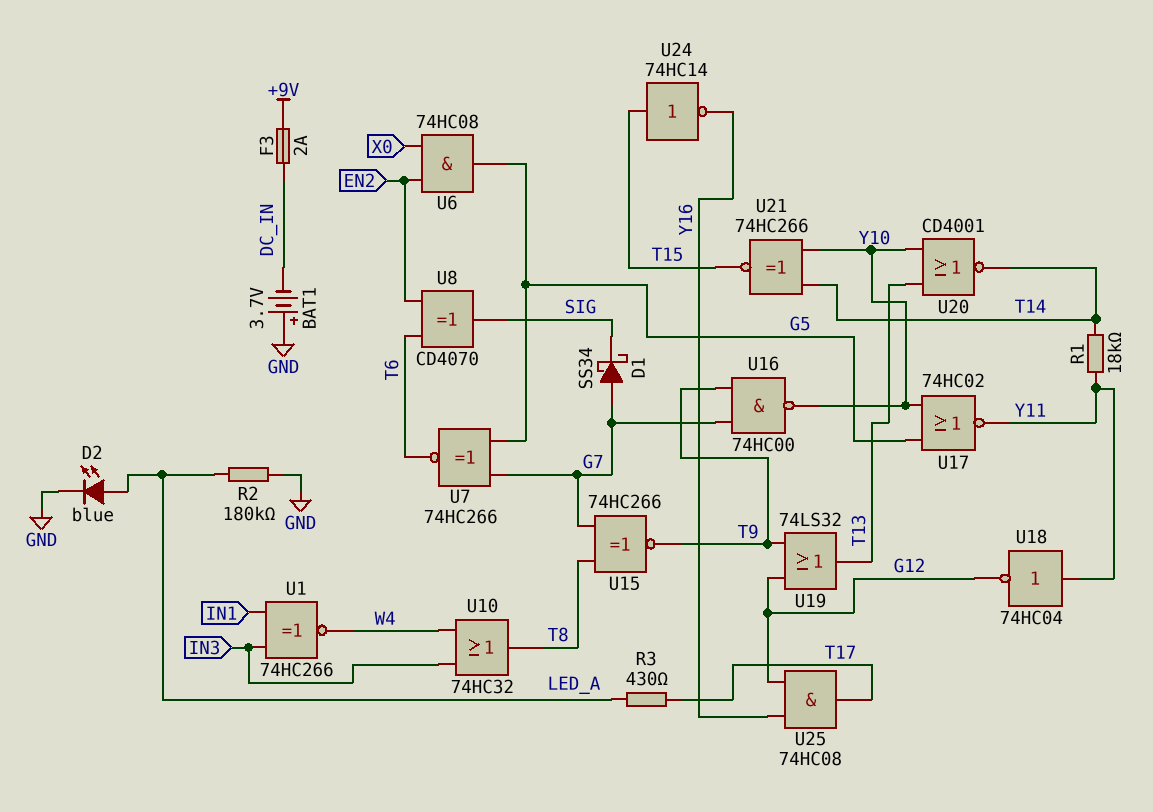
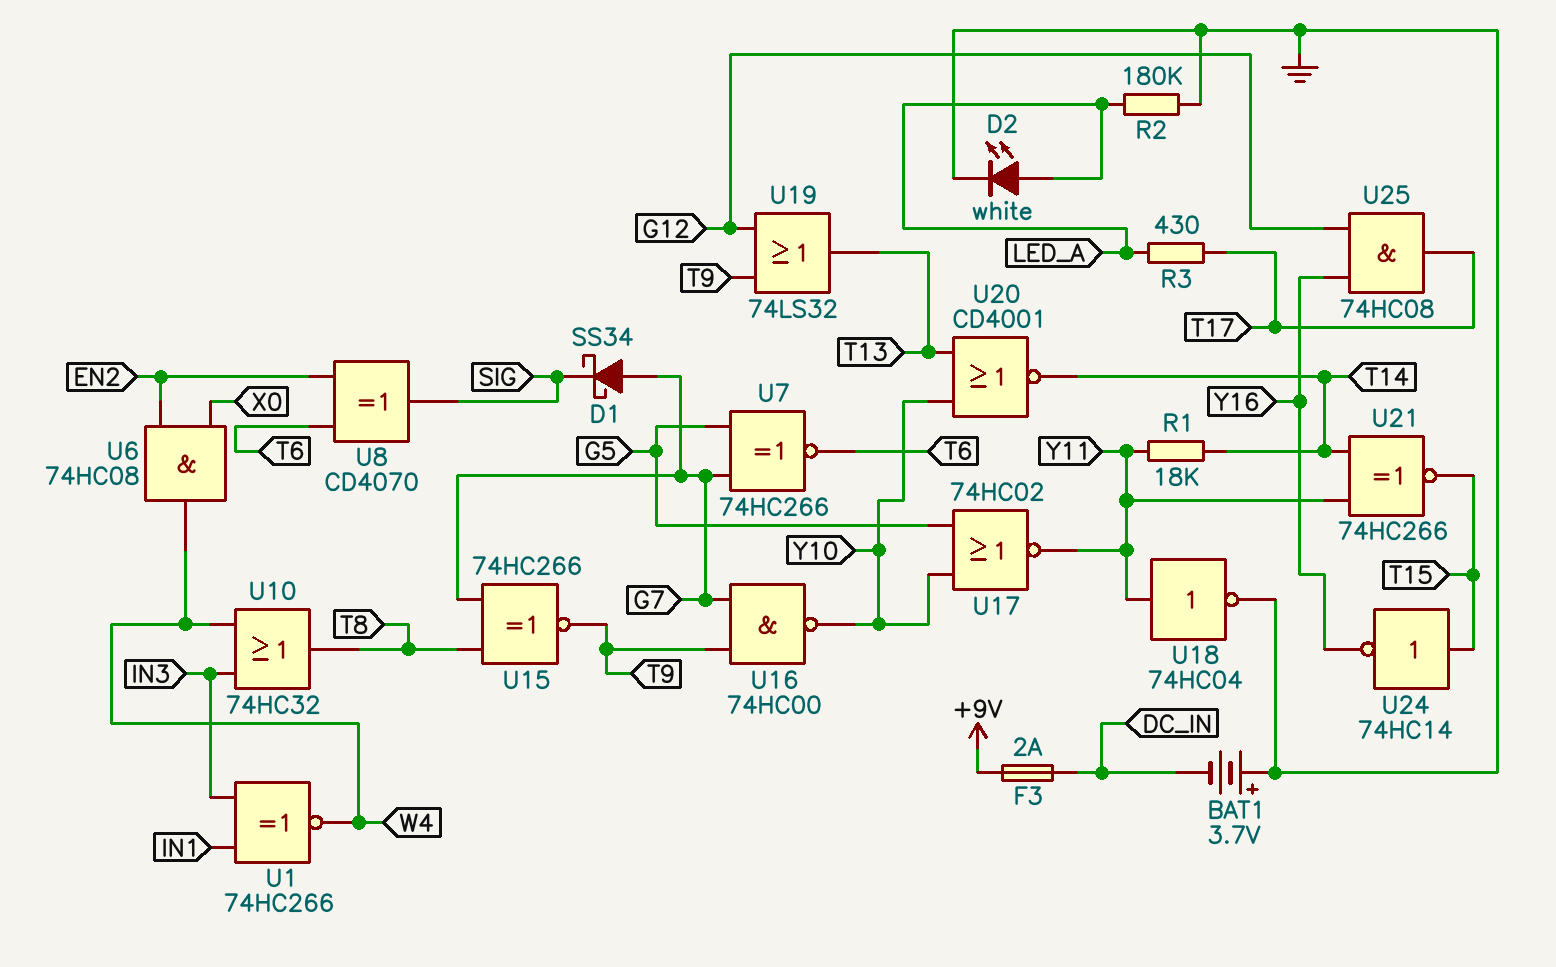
D2: LED blue (A LED_A, K GND) -> LED white (A LED_A, K GND)
U6: AND 74HC08 (in EN2, in X0, out G5) -> AND 74HC08 (in EN2, in X0, out W4)
U18: NOT 74HC04 (in Y11, out G12) -> NOT 74HC04 (in Y11, out GND)
U21: XNOR 74HC266 (in T14, in Y10, out T15) -> XNOR 74HC266 (in T14, in Y11, out T15)

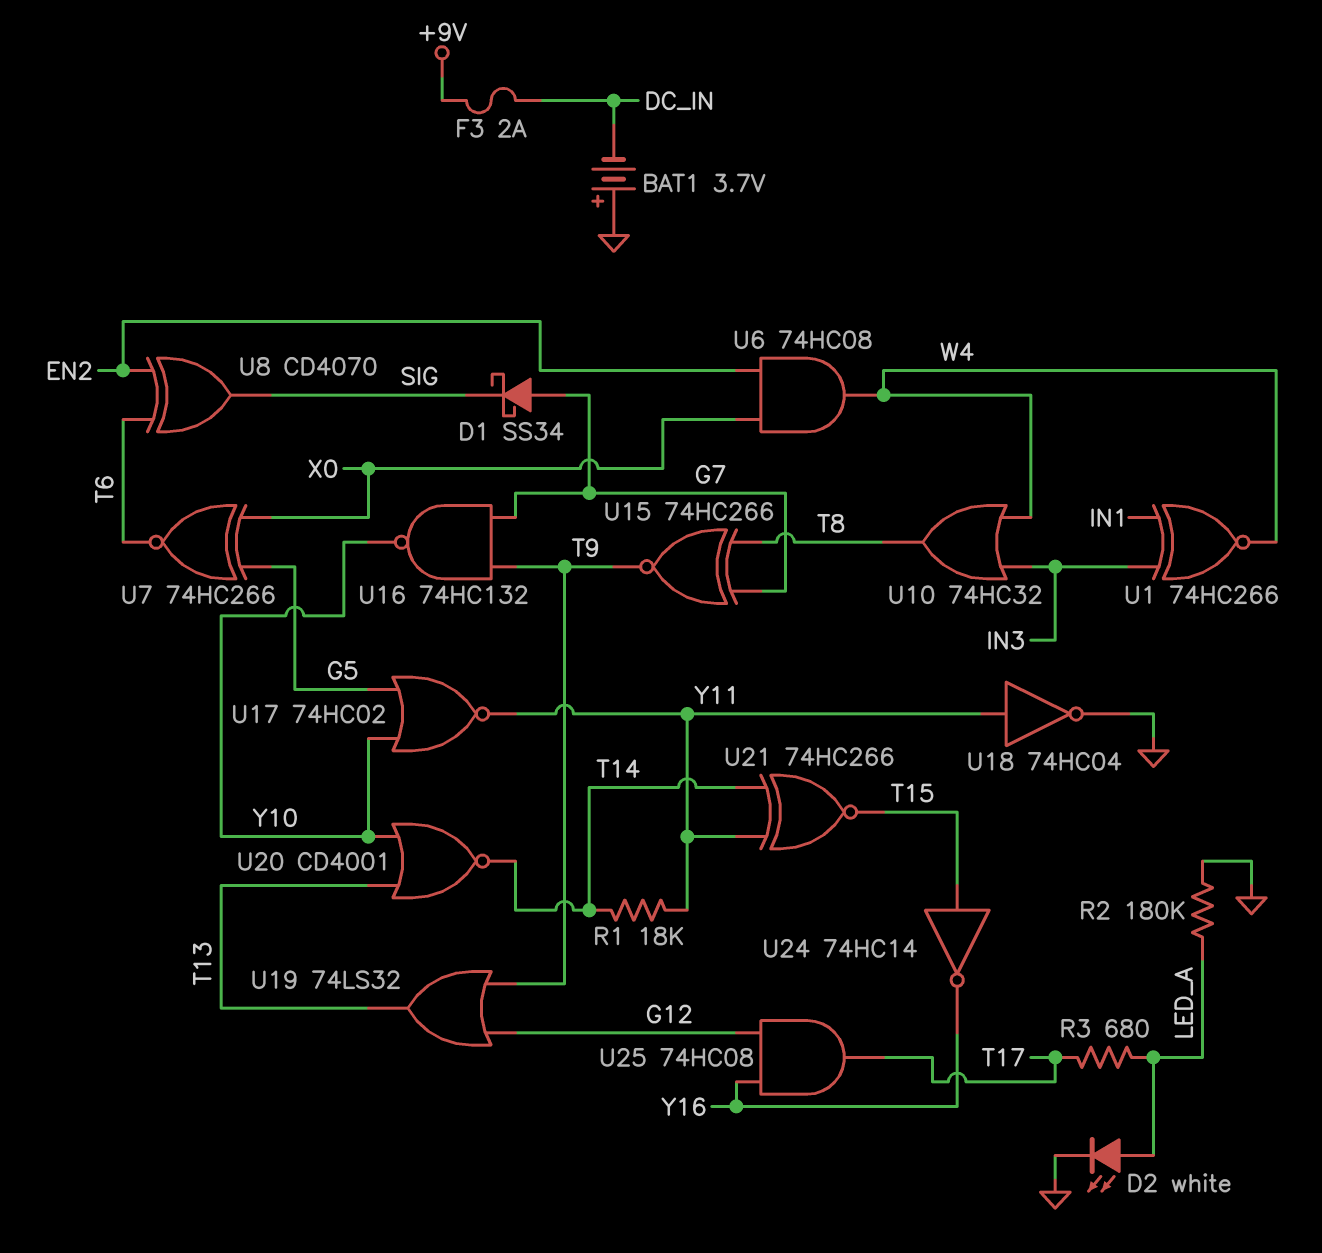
R3: 430 (LED_A, T17) -> 680 (LED_A, T17)
U7: XNOR 74HC266 (in G5, in G7, out T6) -> XNOR 74HC266 (in G5, in X0, out T6)
U16: NAND 74HC00 (in G7, in T9, out Y10) -> NAND 74HC132 (in G7, in T9, out Y10)

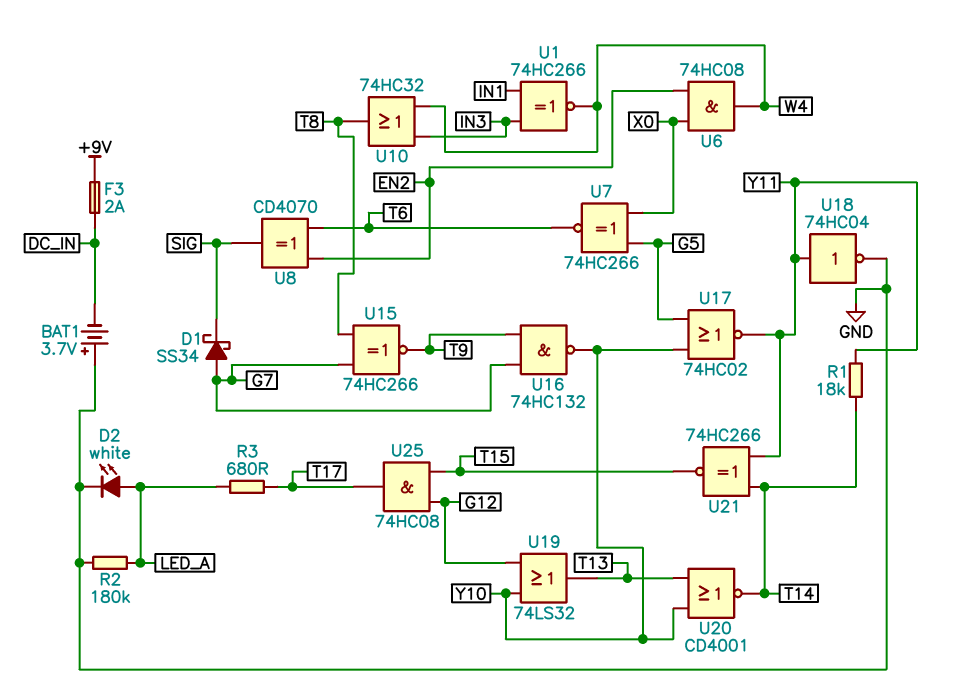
U19: OR 74LS32 (in G12, in T9, out T13) -> OR 74LS32 (in G12, in Y10, out T13)
U24: NOT 74HC14 (in T15, out Y16) -> none
U25: AND 74HC08 (in G12, in Y16, out T17) -> AND 74HC08 (in G12, in T15, out T17)

